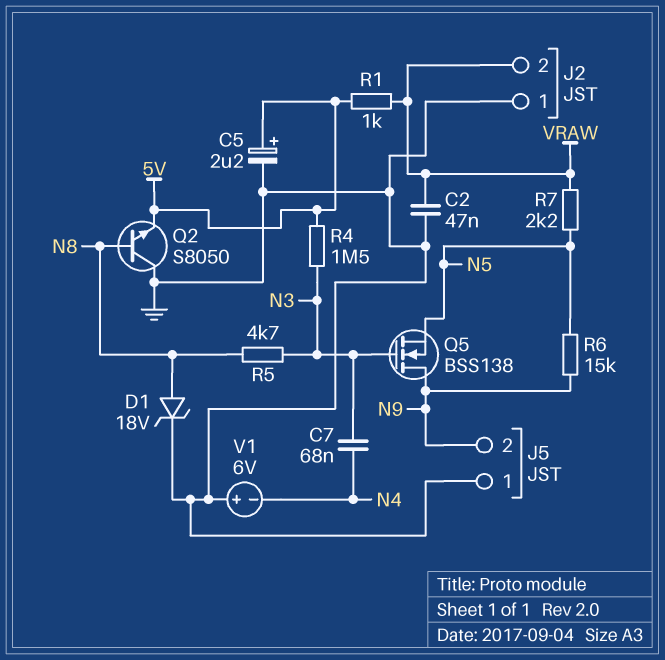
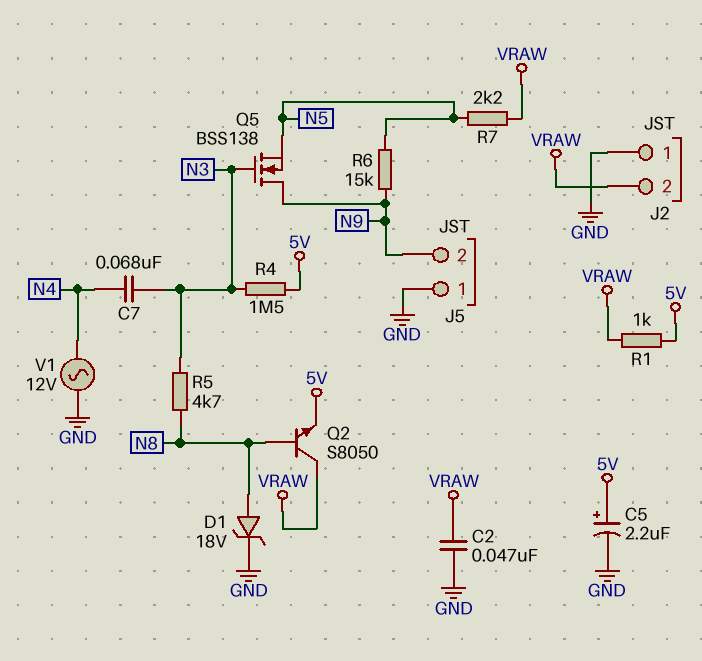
Q2: NPN S8050 (B N8, C GND, E 5V) -> NPN S8050 (B N8, C VRAW, E 5V)
V1: 6V (plus GND, minus N4) -> AC 12V (GND, N4)

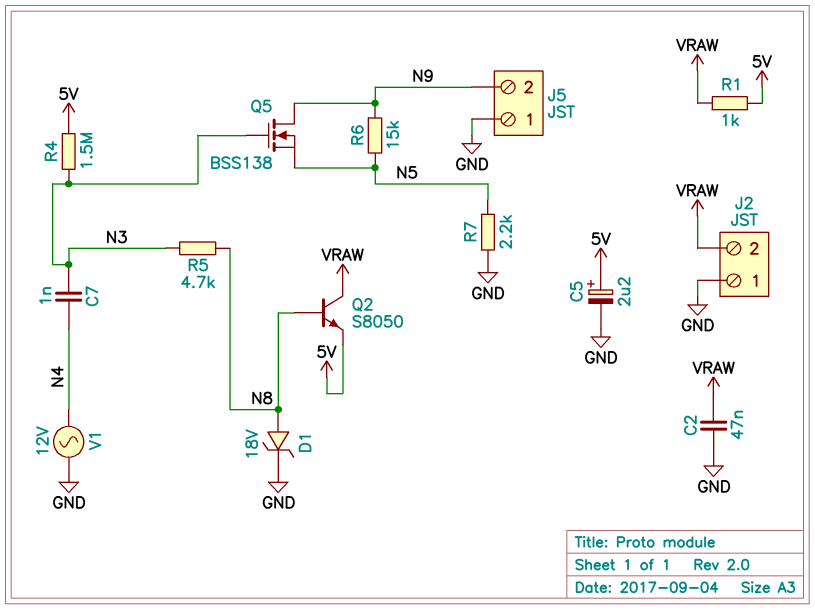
C7: 68nF (N3, N4) -> 1nF (N3, N4)
R7: 2.2k (N5, VRAW) -> 2.2k (GND, N5)

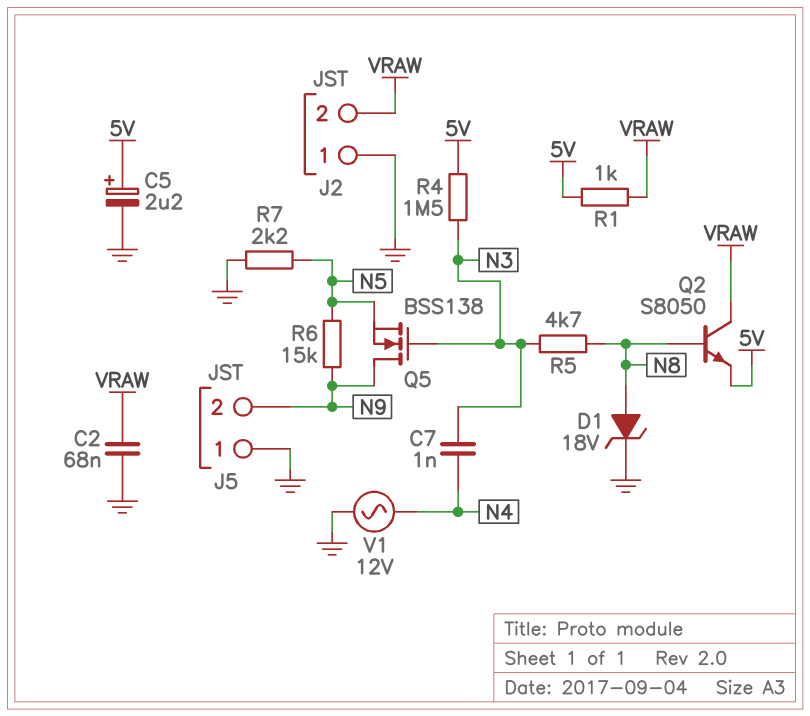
C2: 47nF (GND, VRAW) -> 68nF (GND, VRAW)

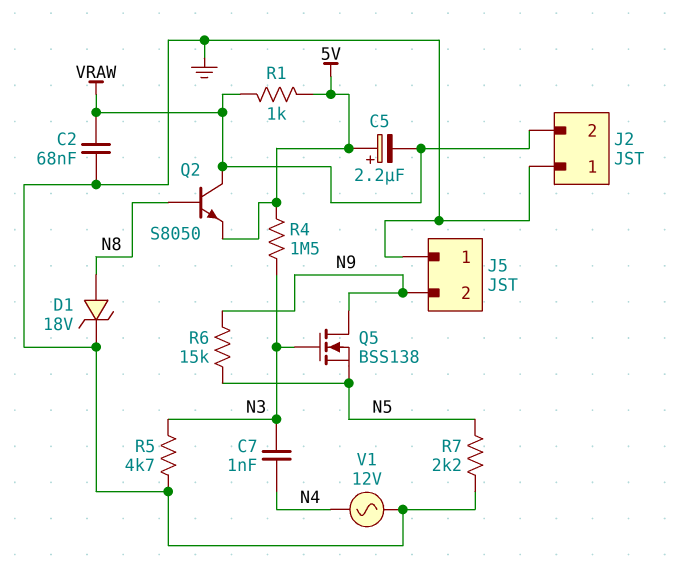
C5: 2.2uF (plus 5V, minus GND) -> 2.2uF (plus 5V, minus VRAW)
R5: 4.7k (N3, N8) -> 4.7k (GND, N3)

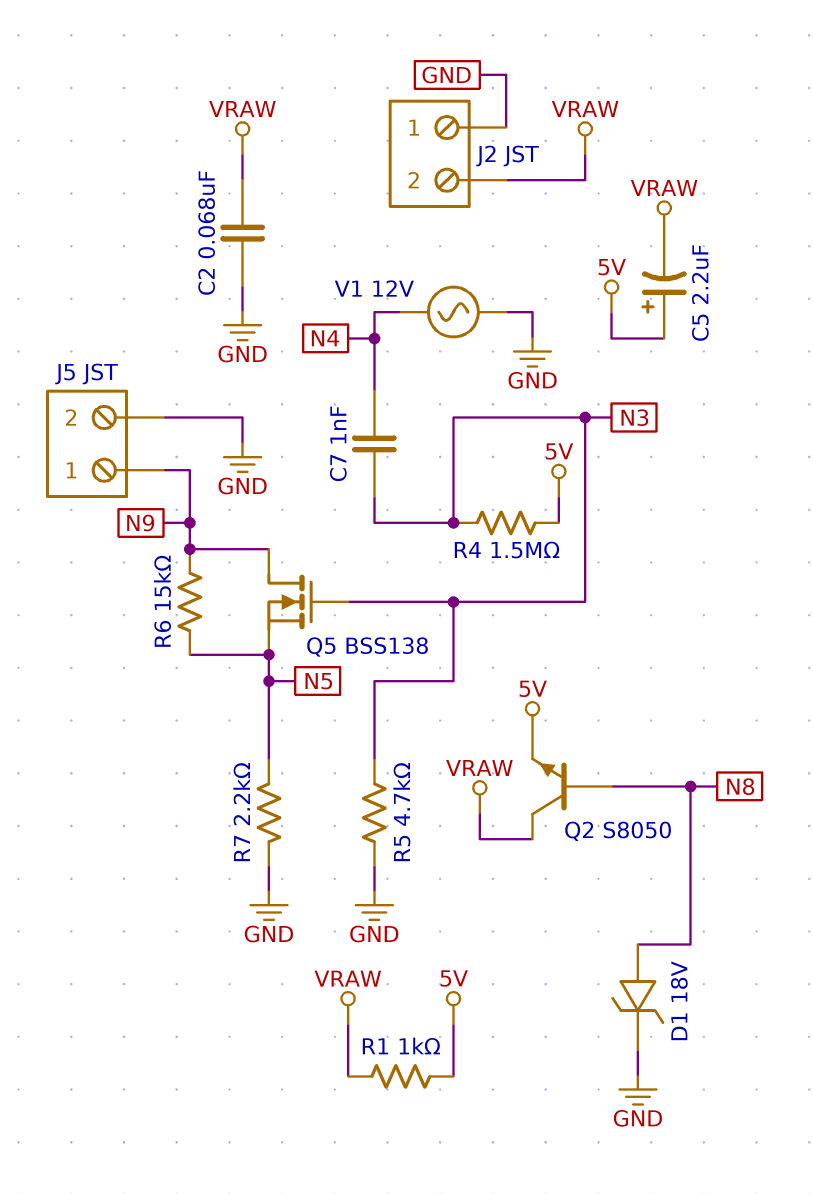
J5 pin 1: GND -> N9
J5 pin 2: N9 -> GND

